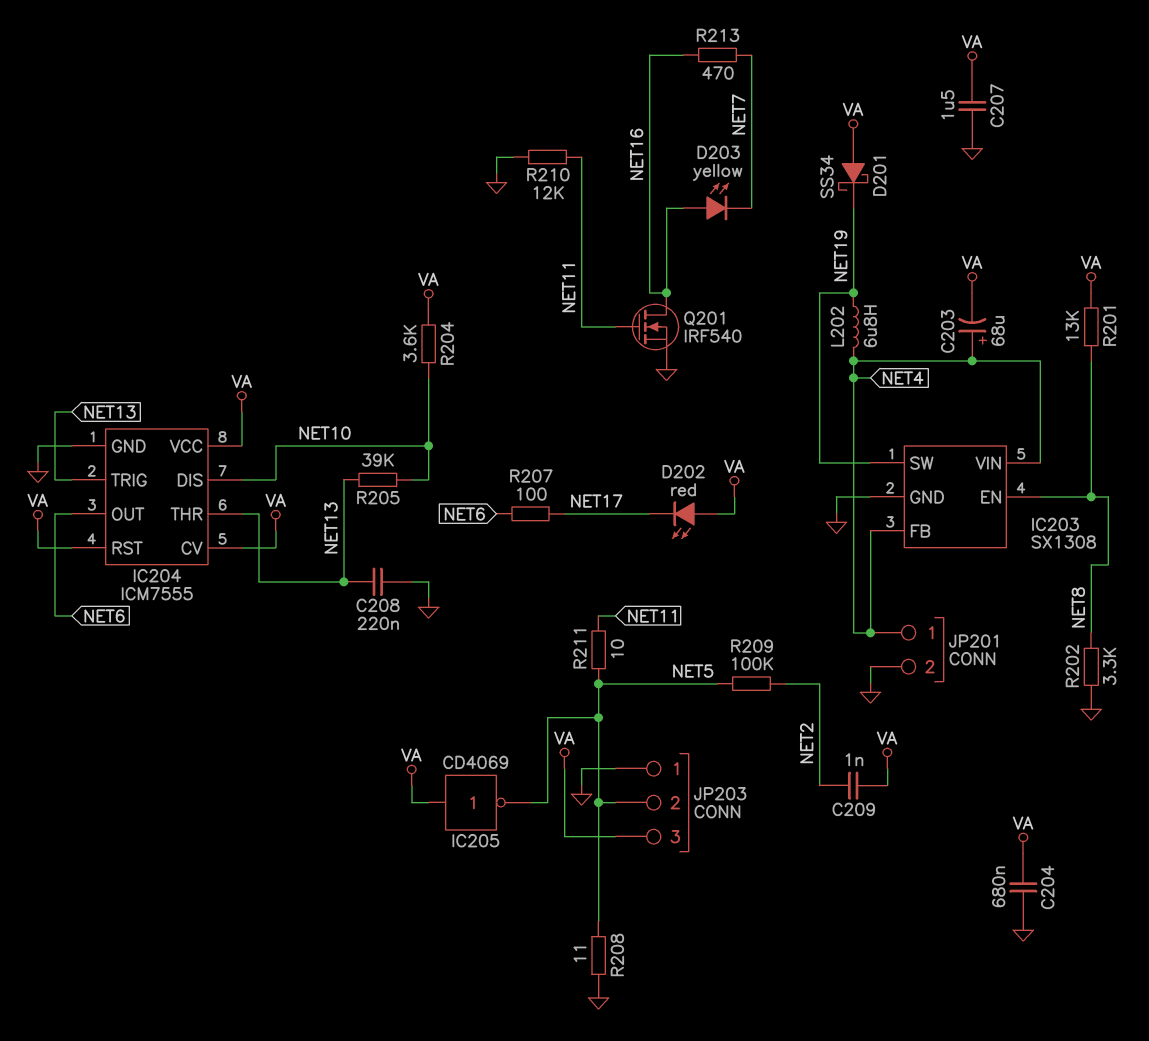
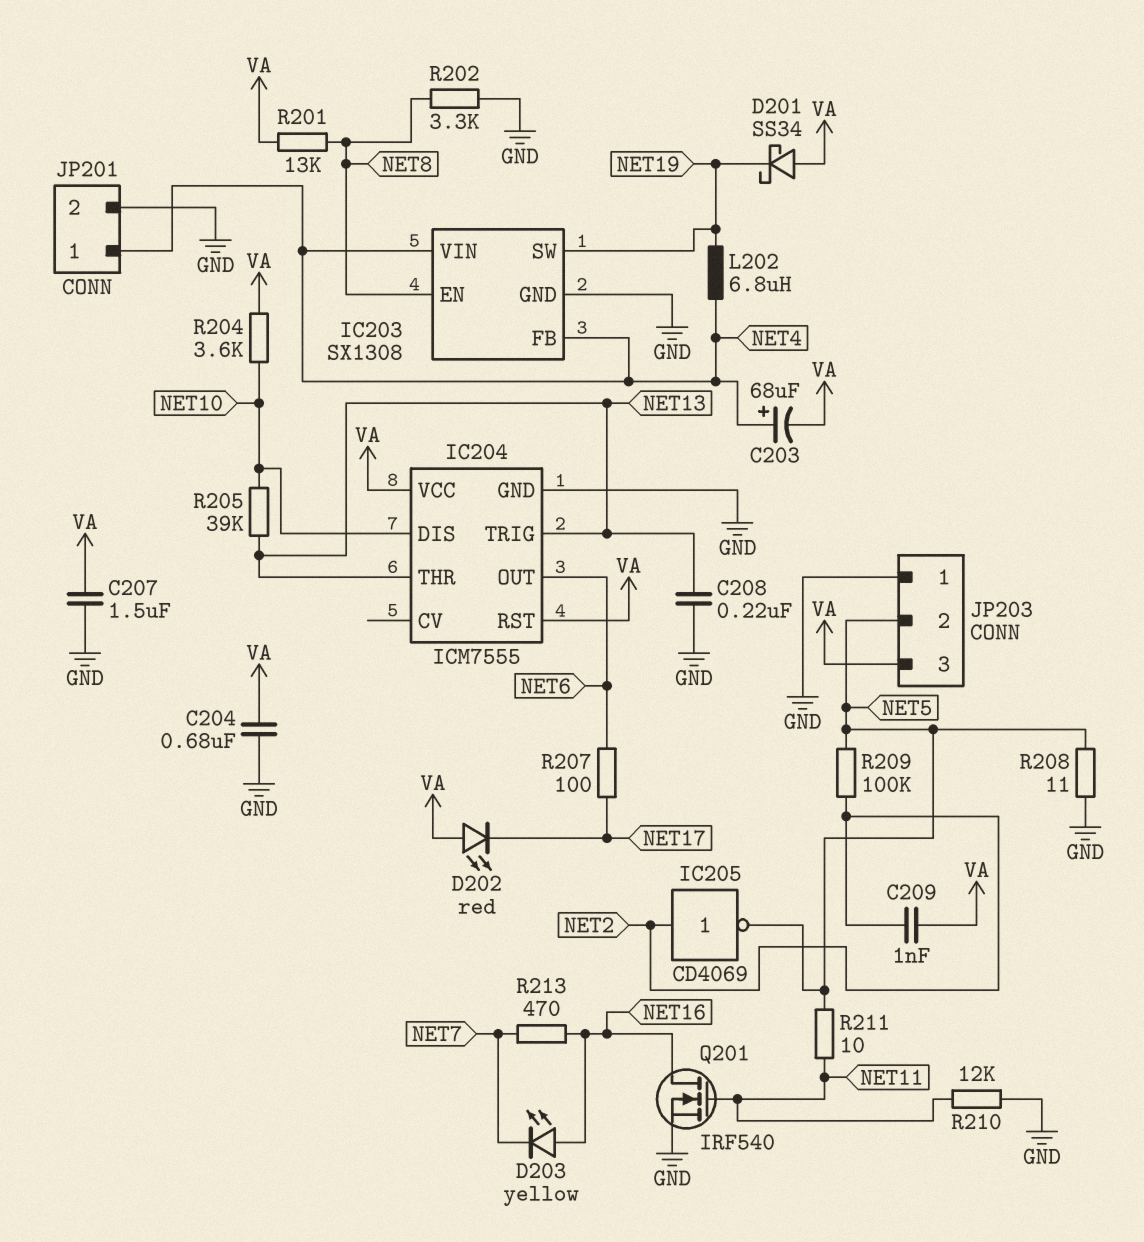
IC204 pin CV: VA -> none
IC205: NOT CD4069 (in VA, out NET5) -> NOT CD4069 (in NET2, out NET5)

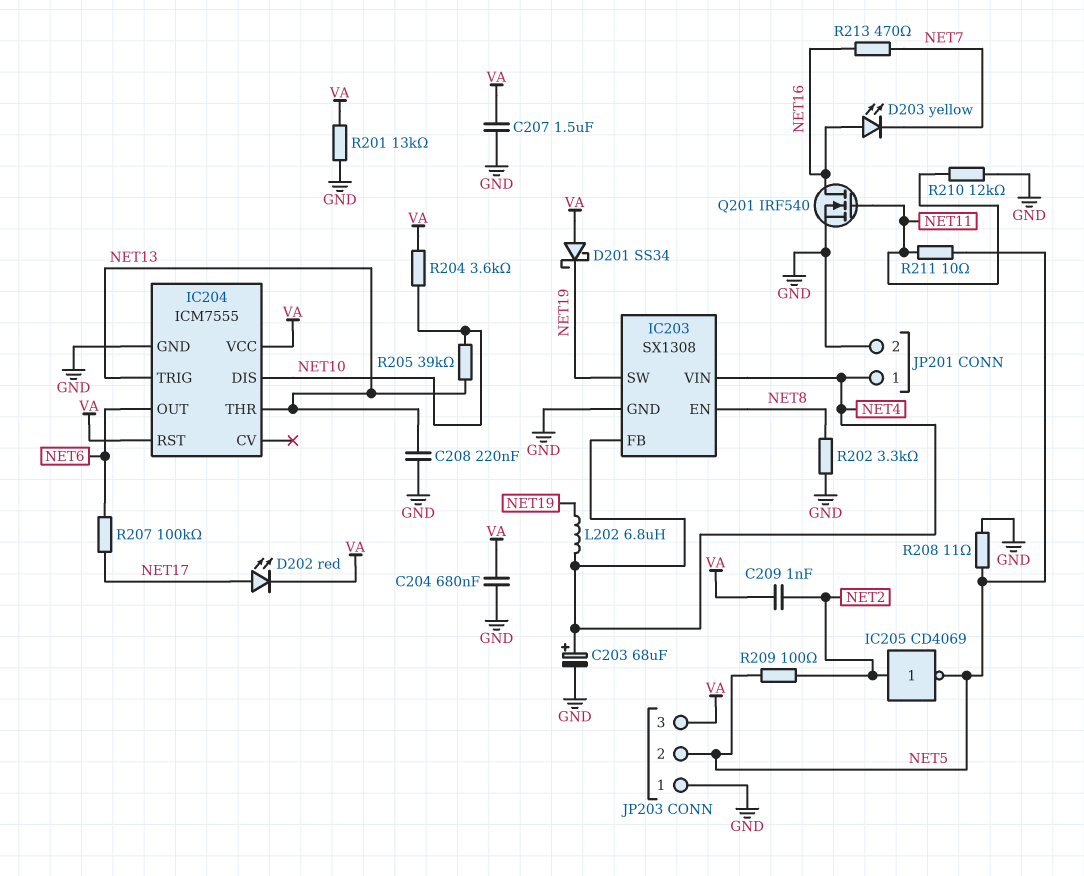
C203: 68uF (plus NET4, minus VA) -> 68uF (plus NET4, minus GND)
D202: LED red (A VA, K NET17) -> LED red (A NET17, K VA)
R201: 13k (NET8, VA) -> 13k (GND, VA)
R207: 100 (NET6, NET17) -> 100k (NET6, NET17)
R209: 100k (NET2, NET5) -> 100 (NET2, NET5)

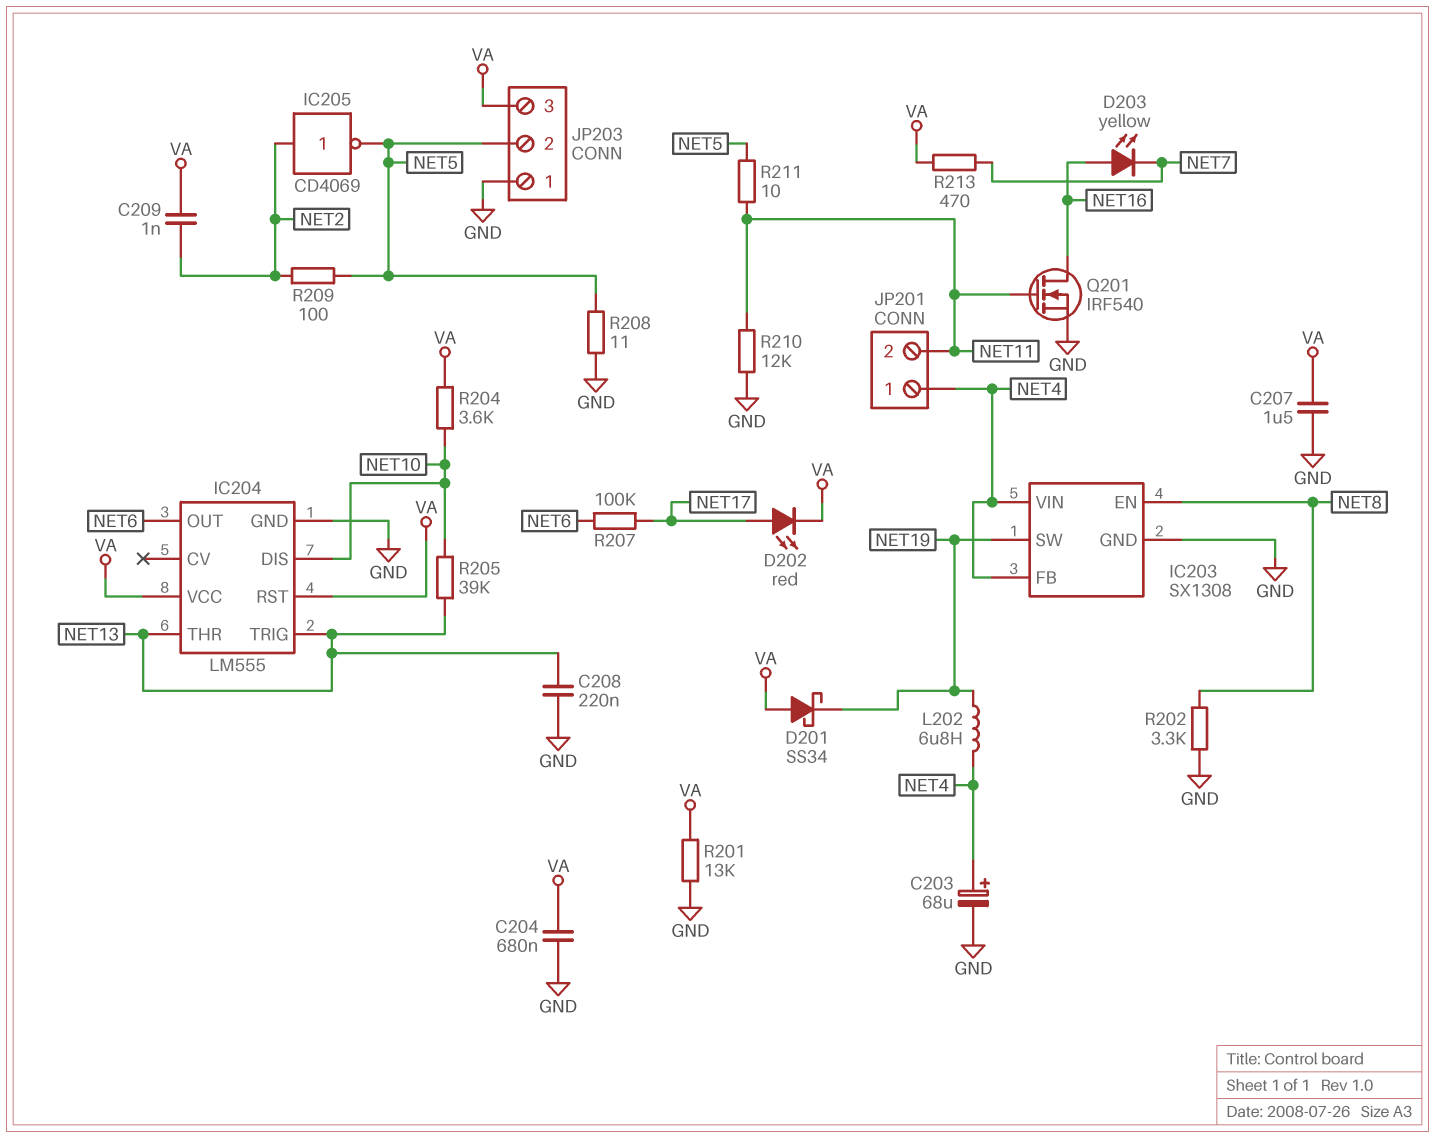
IC204: ICM7555 -> LM555
JP201 pin 2: GND -> NET11
R213: 470 (NET7, NET16) -> 470 (NET7, VA)

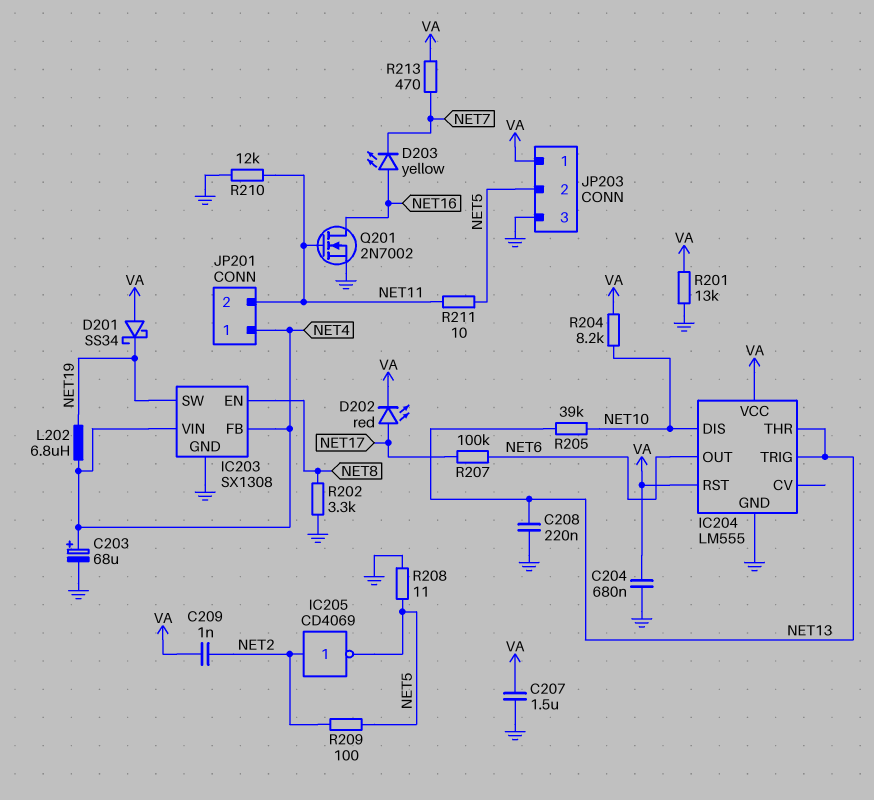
JP203 pin 1: GND -> VA
JP203 pin 3: VA -> GND
Q201: NMOS IRF540 (G NET11, D NET16, S GND) -> NMOS 2N7002 (G NET11, D NET16, S GND)
R204: 3.6k (NET10, VA) -> 8.2k (NET10, VA)

